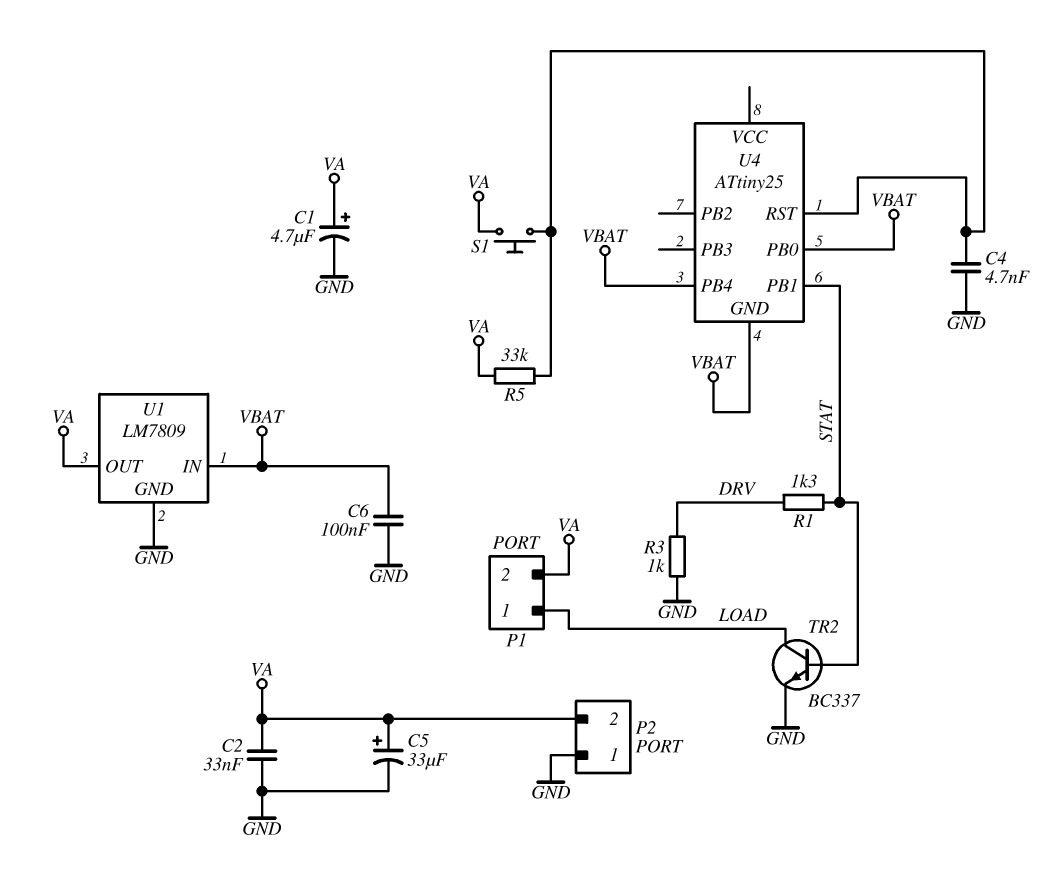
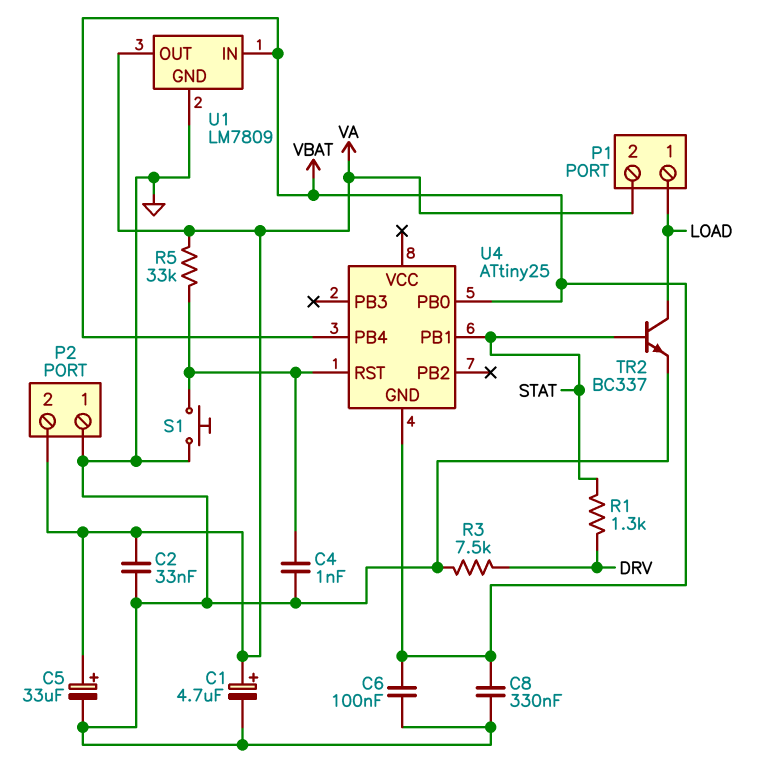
C4: 4.7nF (GND, U4/RST) -> 1nF (GND, U4/RST)
C8: none -> 330nF (GND, VBAT)
R3: 1k (DRV, GND) -> 7.5k (DRV, GND)
S1: button (U4/RST, VA) -> button (GND, U4/RST)

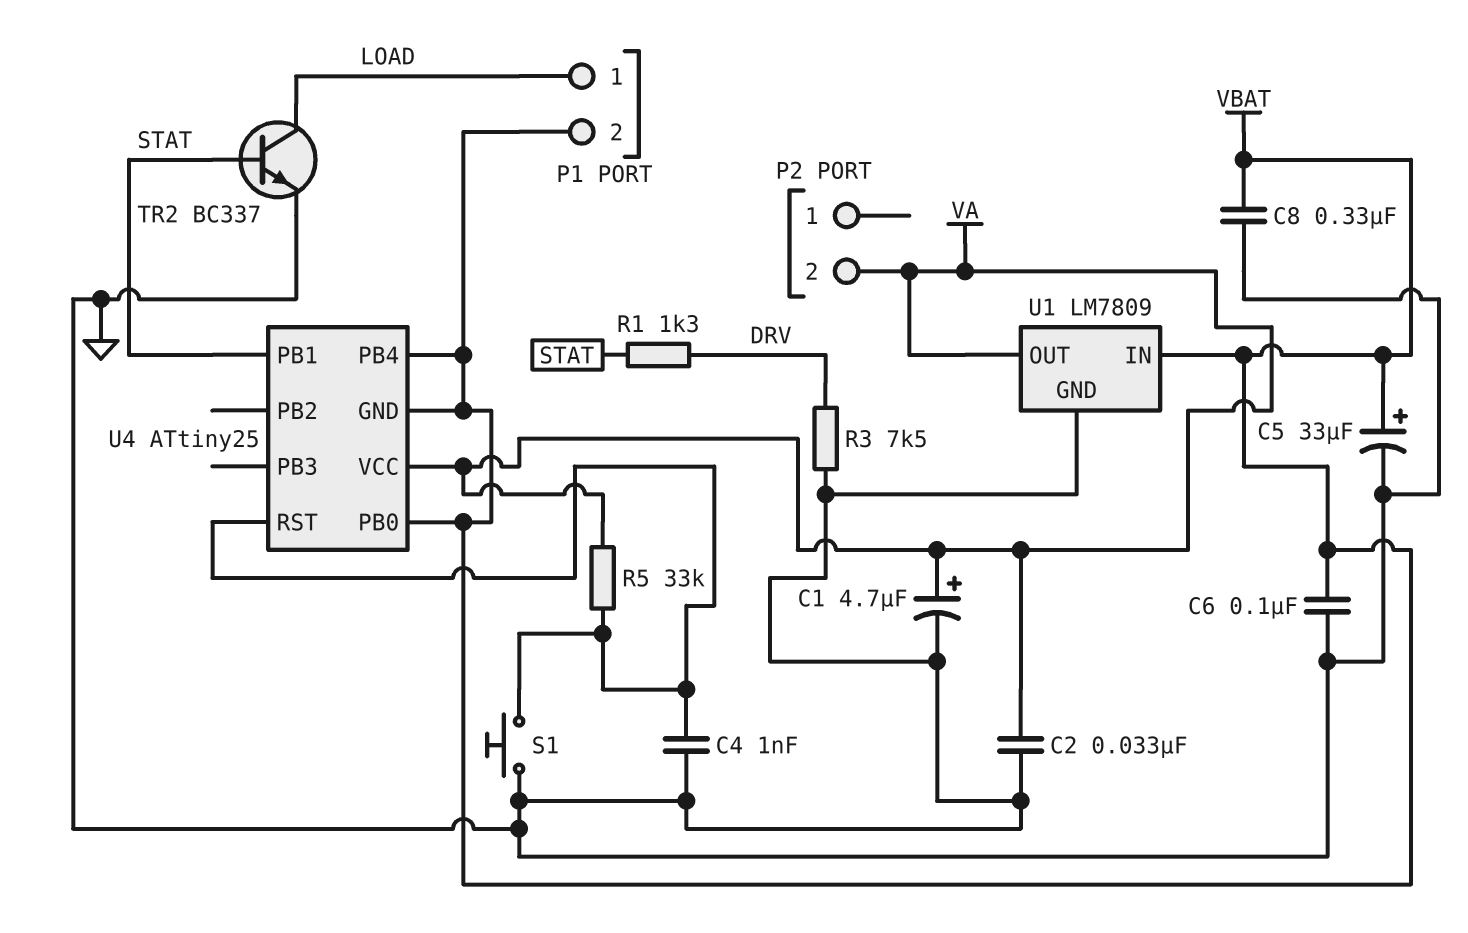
C5: 33uF (plus VA, minus GND) -> 33uF (plus VBAT, minus GND)
P1 pin 2: VA -> VBAT
P2 pin 1: GND -> none
U4 pin VCC: none -> VA

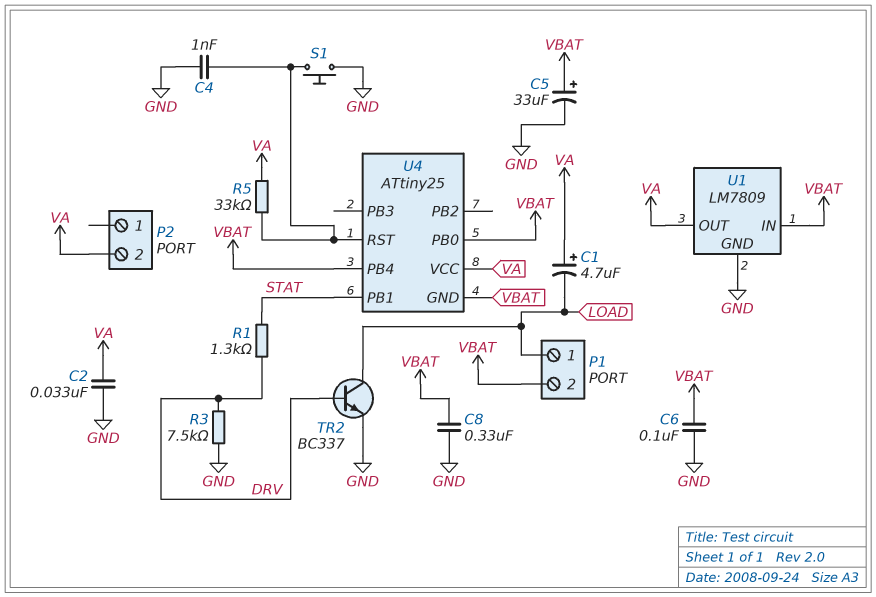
C1: 4.7uF (plus VA, minus GND) -> 4.7uF (plus VA, minus LOAD)
TR2: NPN BC337 (B STAT, C LOAD, E GND) -> NPN BC337 (B DRV, C LOAD, E GND)

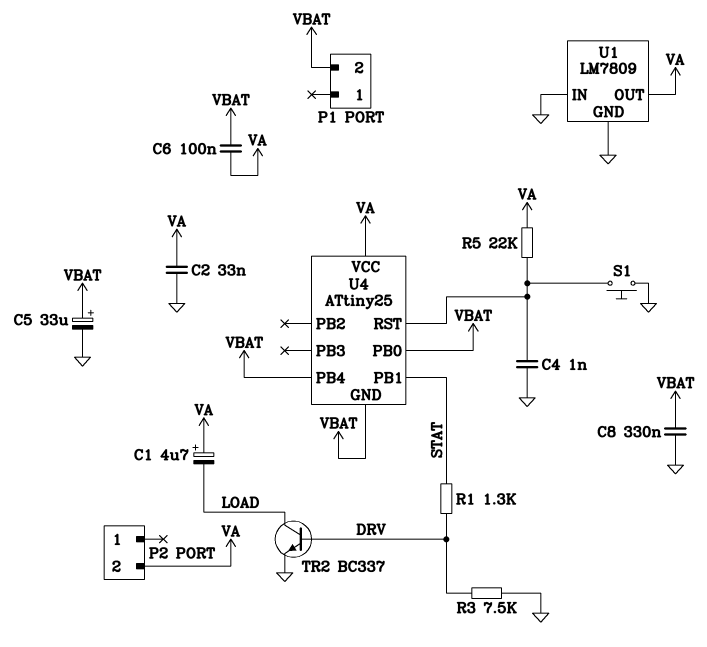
C6: 100nF (GND, VBAT) -> 100nF (VA, VBAT)
P1 pin 1: LOAD -> none
R5: 33k (U4/RST, VA) -> 22k (U4/RST, VA)
U1 pin IN: VBAT -> GND

